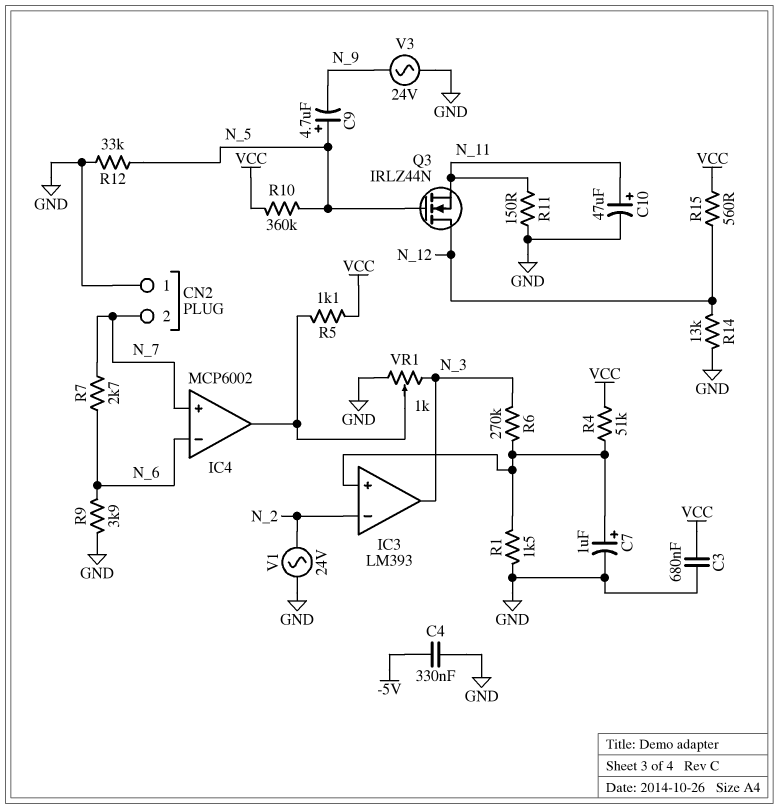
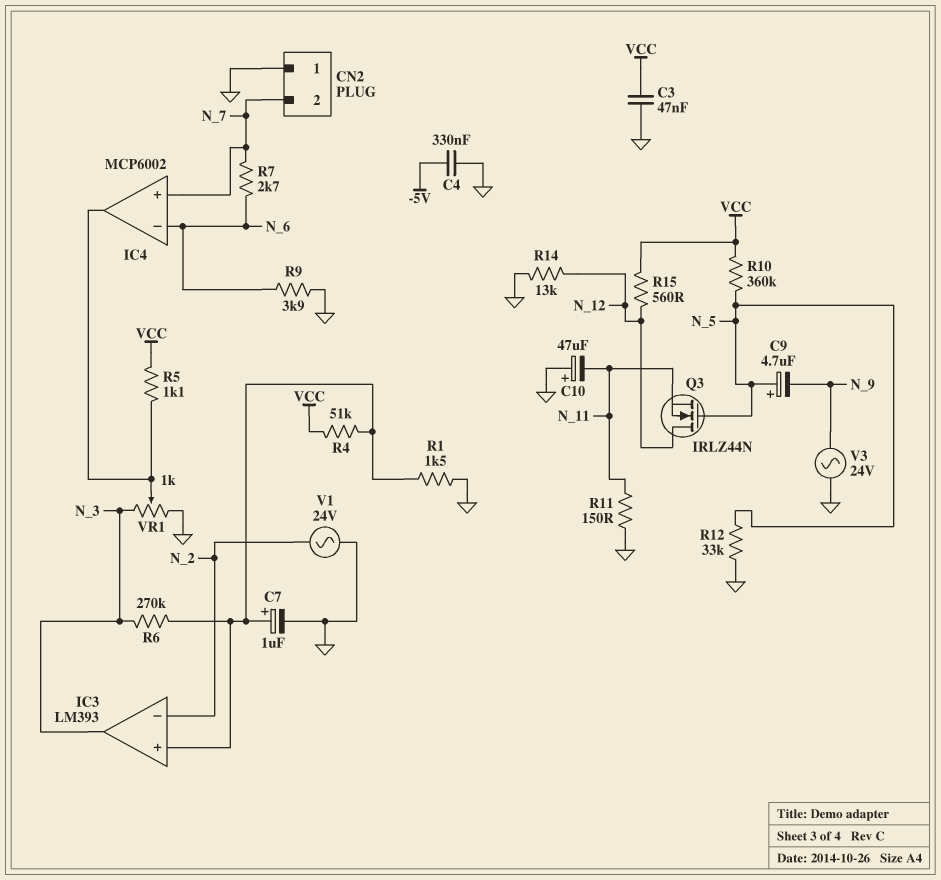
C3: 680nF (GND, VCC) -> 47nF (GND, VCC)
C10: 47uF (plus N_11, minus GND) -> 47uF (plus GND, minus N_11)

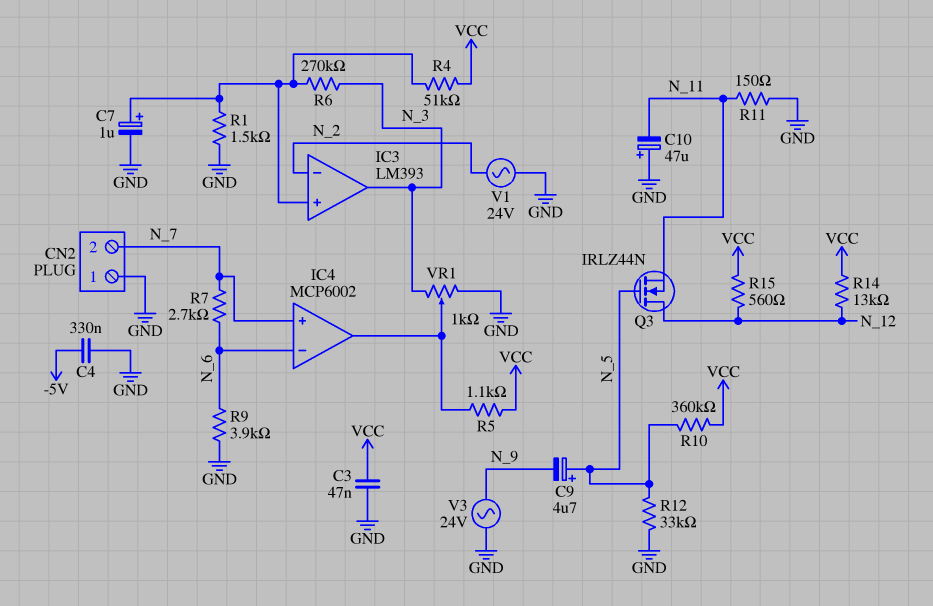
R14: 13k (GND, N_12) -> 13k (N_12, VCC)

